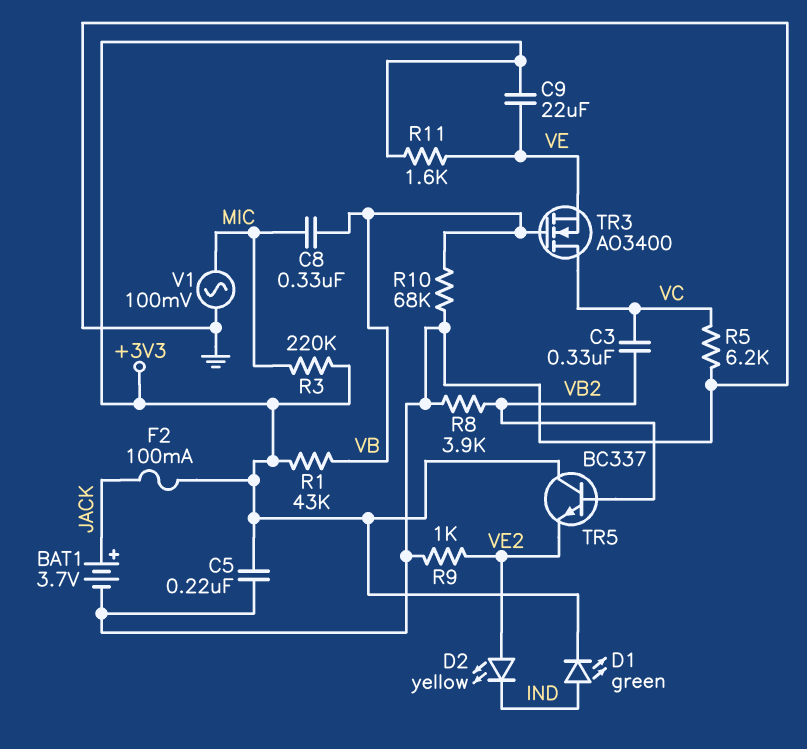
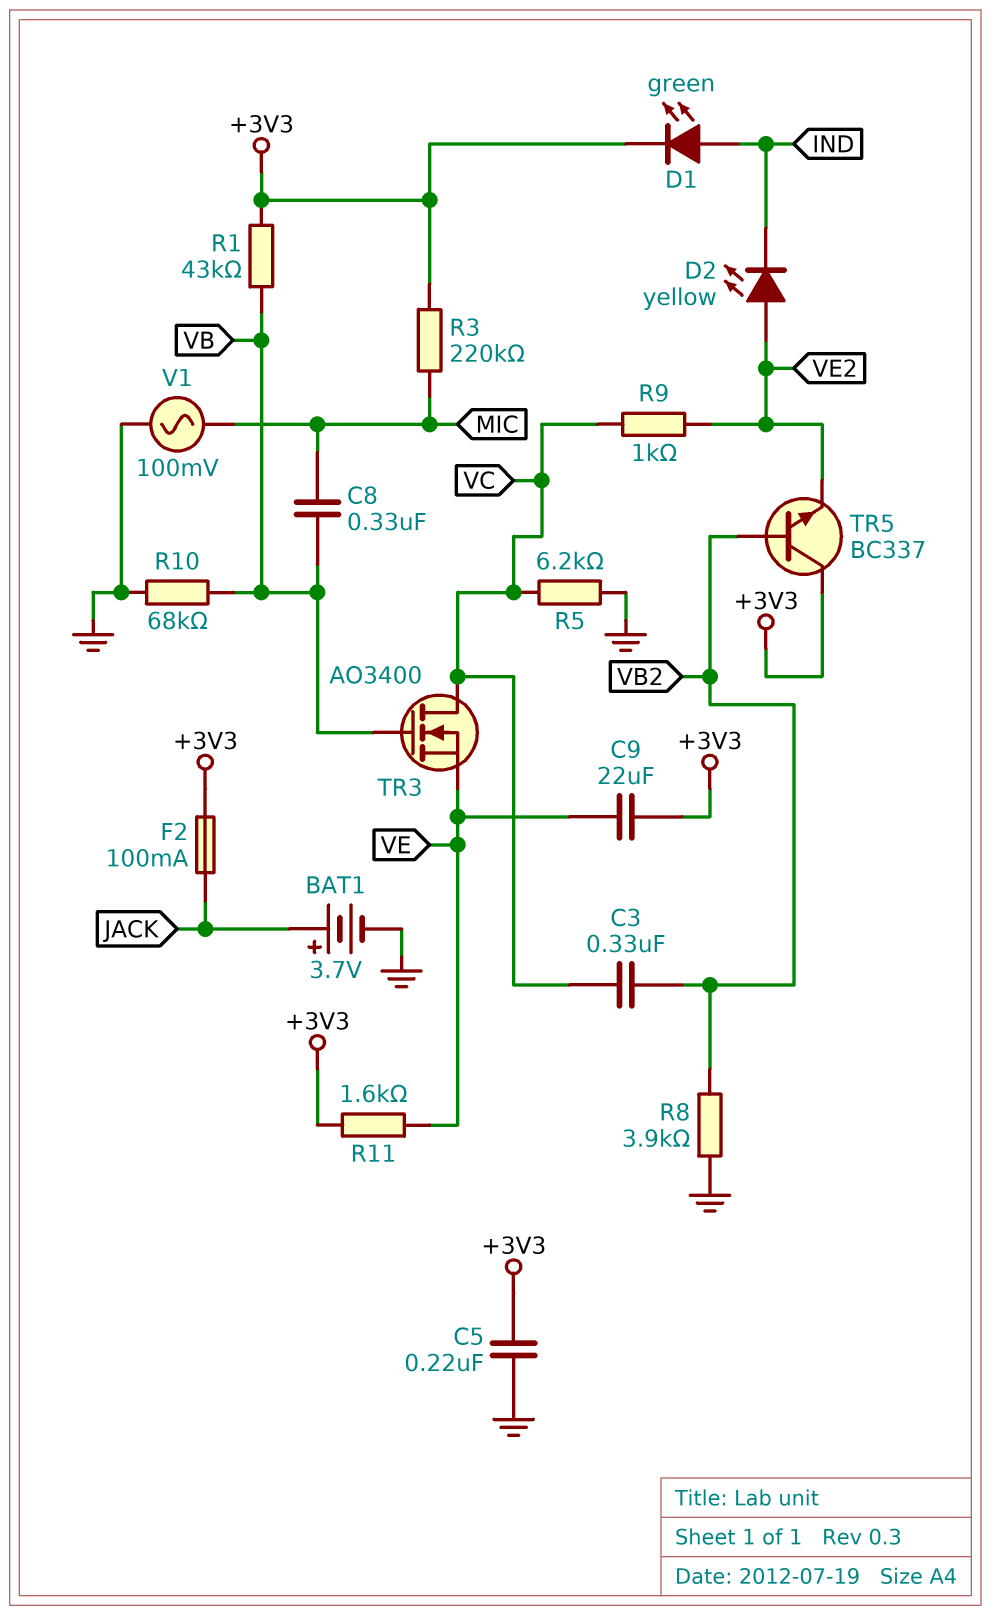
R9: 1k (GND, VE2) -> 1k (VC, VE2)

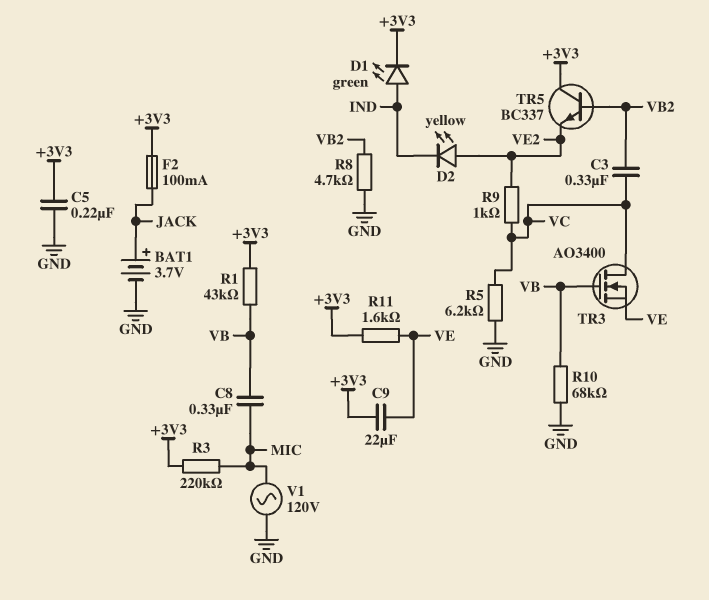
R8: 3.9k (GND, VB2) -> 4.7k (GND, VB2)
V1: AC 100mV (GND, MIC) -> AC 120V (GND, MIC)

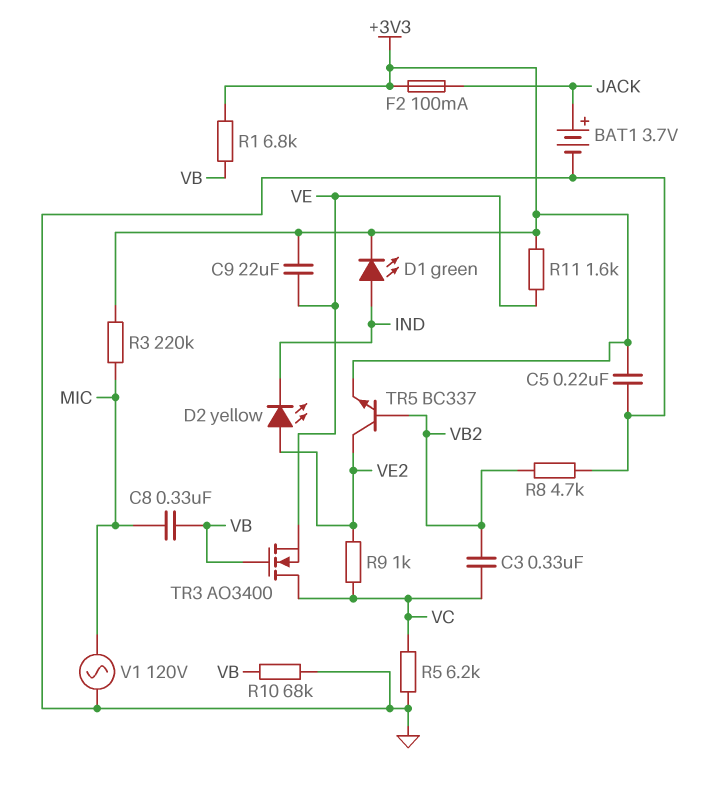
R1: 43k (+3V3, VB) -> 6.8k (+3V3, VB)
TR5: NPN BC337 (B VB2, C +3V3, E VE2) -> NPN BC337 (B VB2, C VE2, E +3V3)

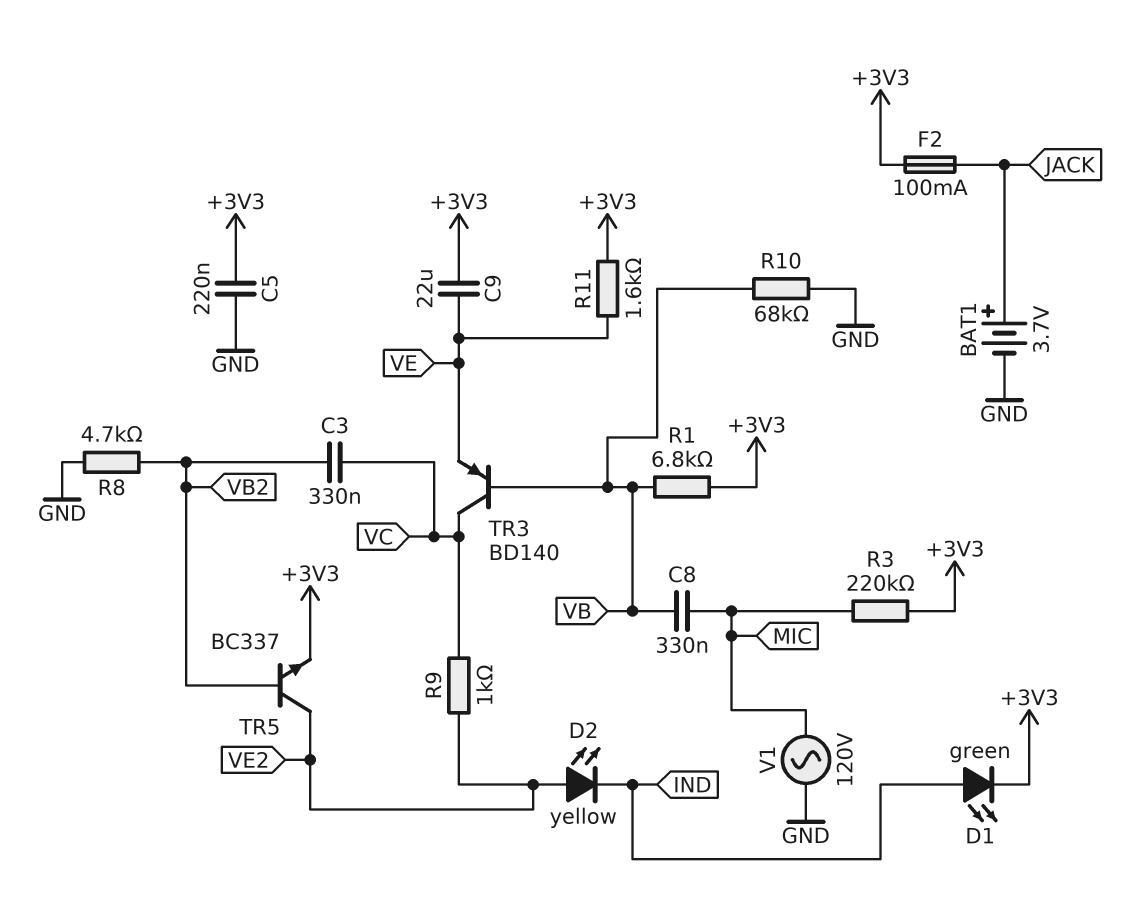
R5: 6.2k (GND, VC) -> none
TR3: NMOS AO3400 (G VB, D VC, S VE) -> PNP BD140 (B VB, C VC, E VE)

